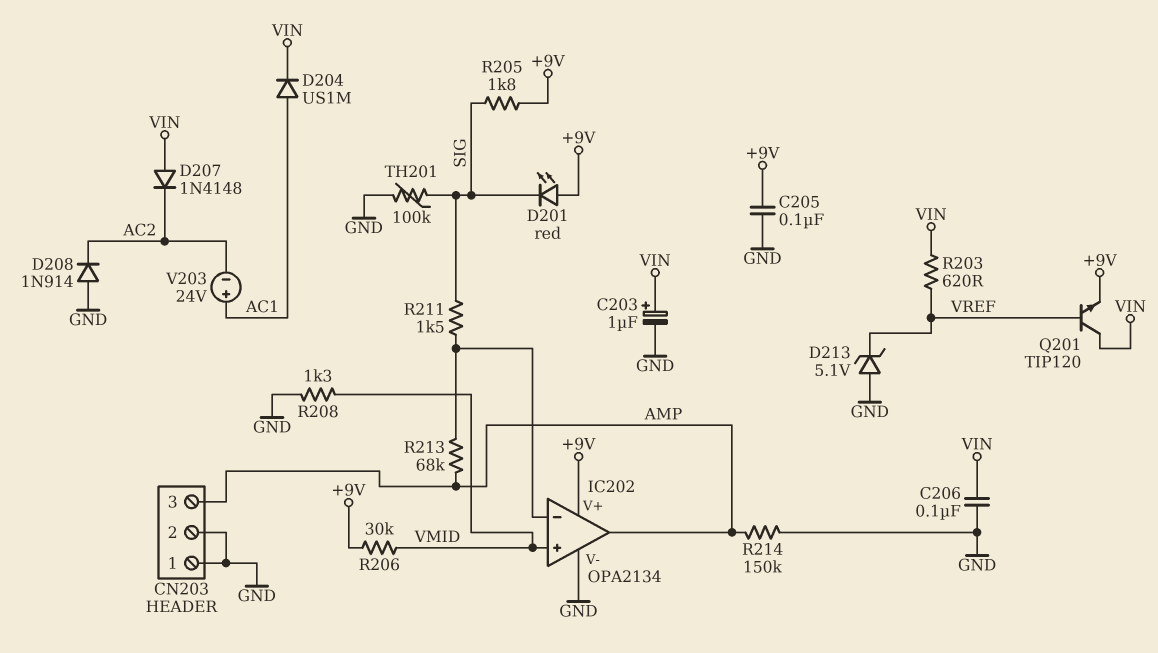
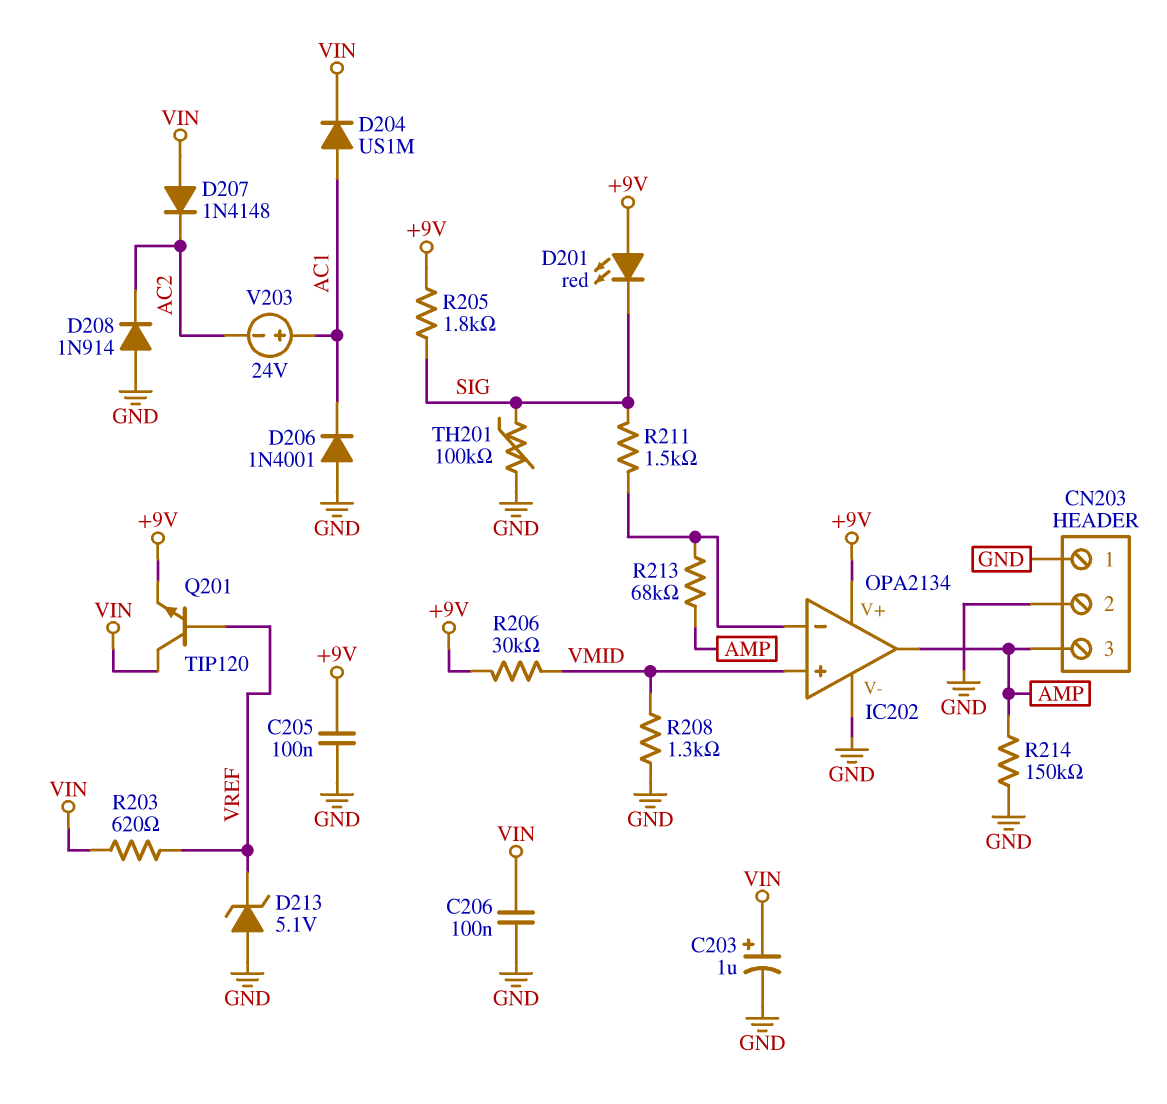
D206: none -> diode 1N4001 (A GND, K AC1)

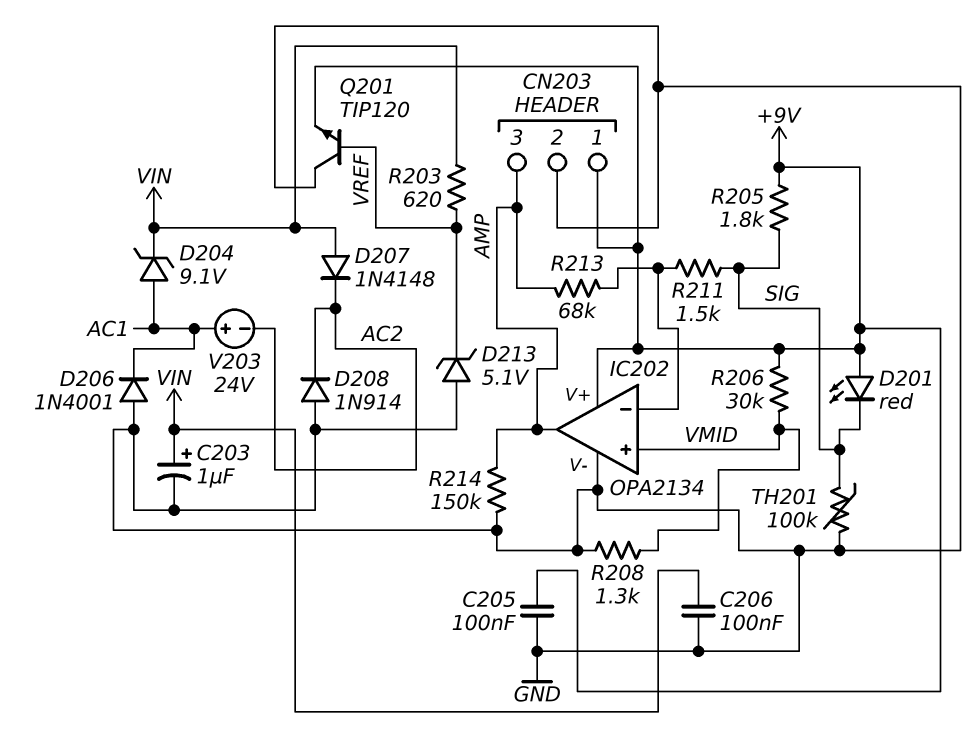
CN203 pin 1: GND -> +9V
D204: diode US1M (A AC1, K VIN) -> zener 9.1V (A AC1, K VIN)
Q201: NPN TIP120 (B VREF, C VIN, E +9V) -> NPN TIP120 (B VREF, C GND, E +9V)

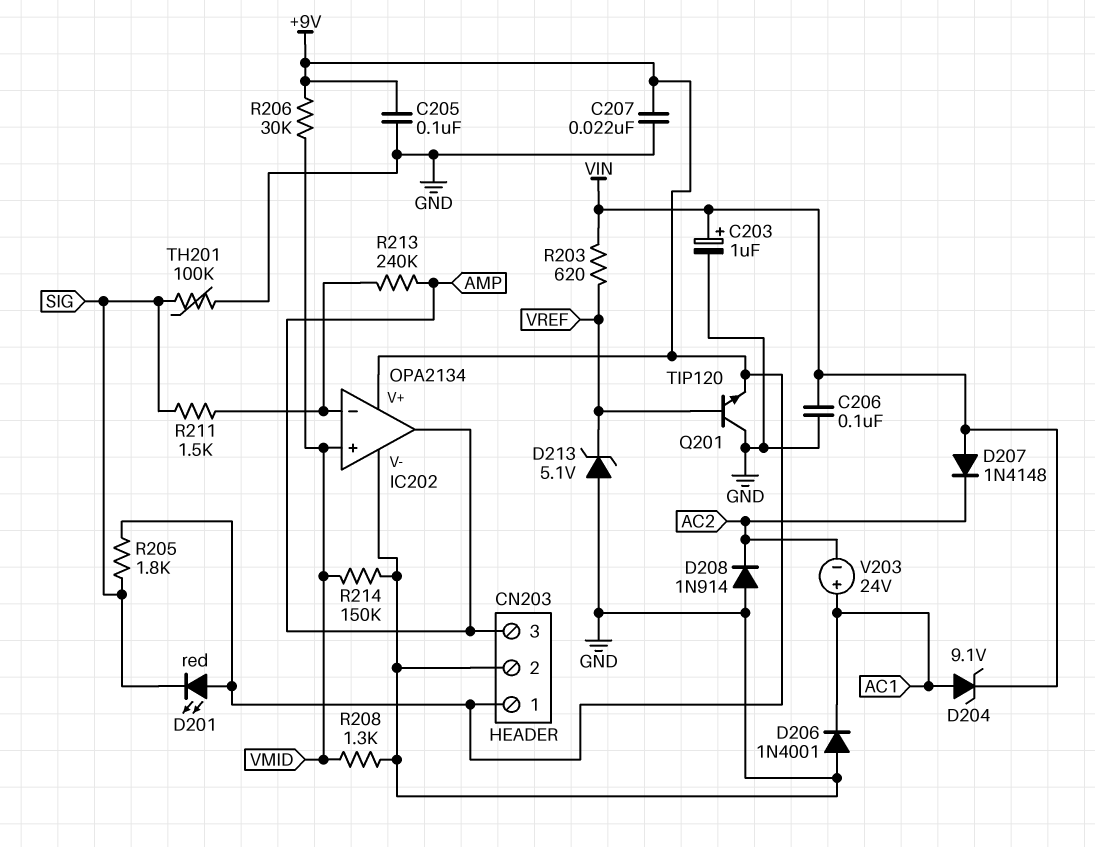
C207: none -> 22nF (+9V, GND)
R213: 68k (AMP, IC202/in-) -> 240k (AMP, IC202/in-)
R214: 150k (AMP, GND) -> 150k (GND, VMID)

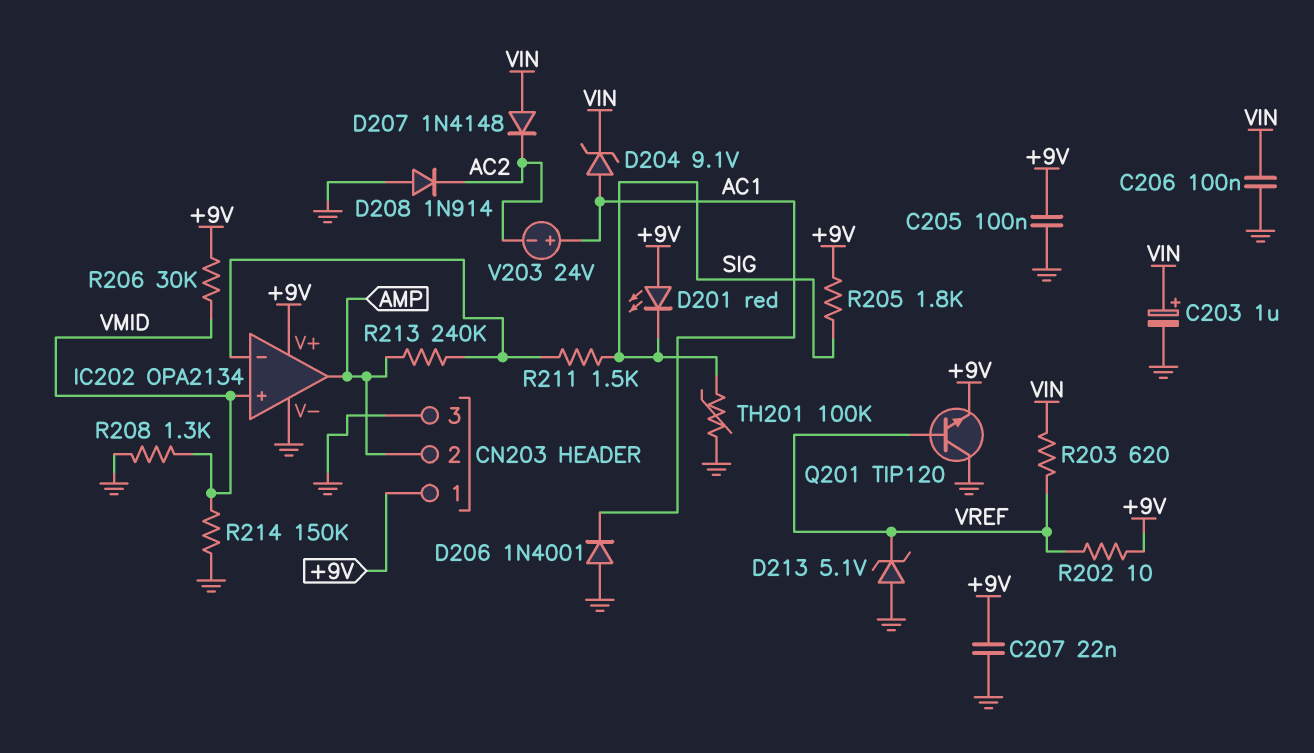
CN203 pin 2: GND -> AMP
CN203 pin 3: AMP -> GND
R202: none -> 10 (+9V, VREF)

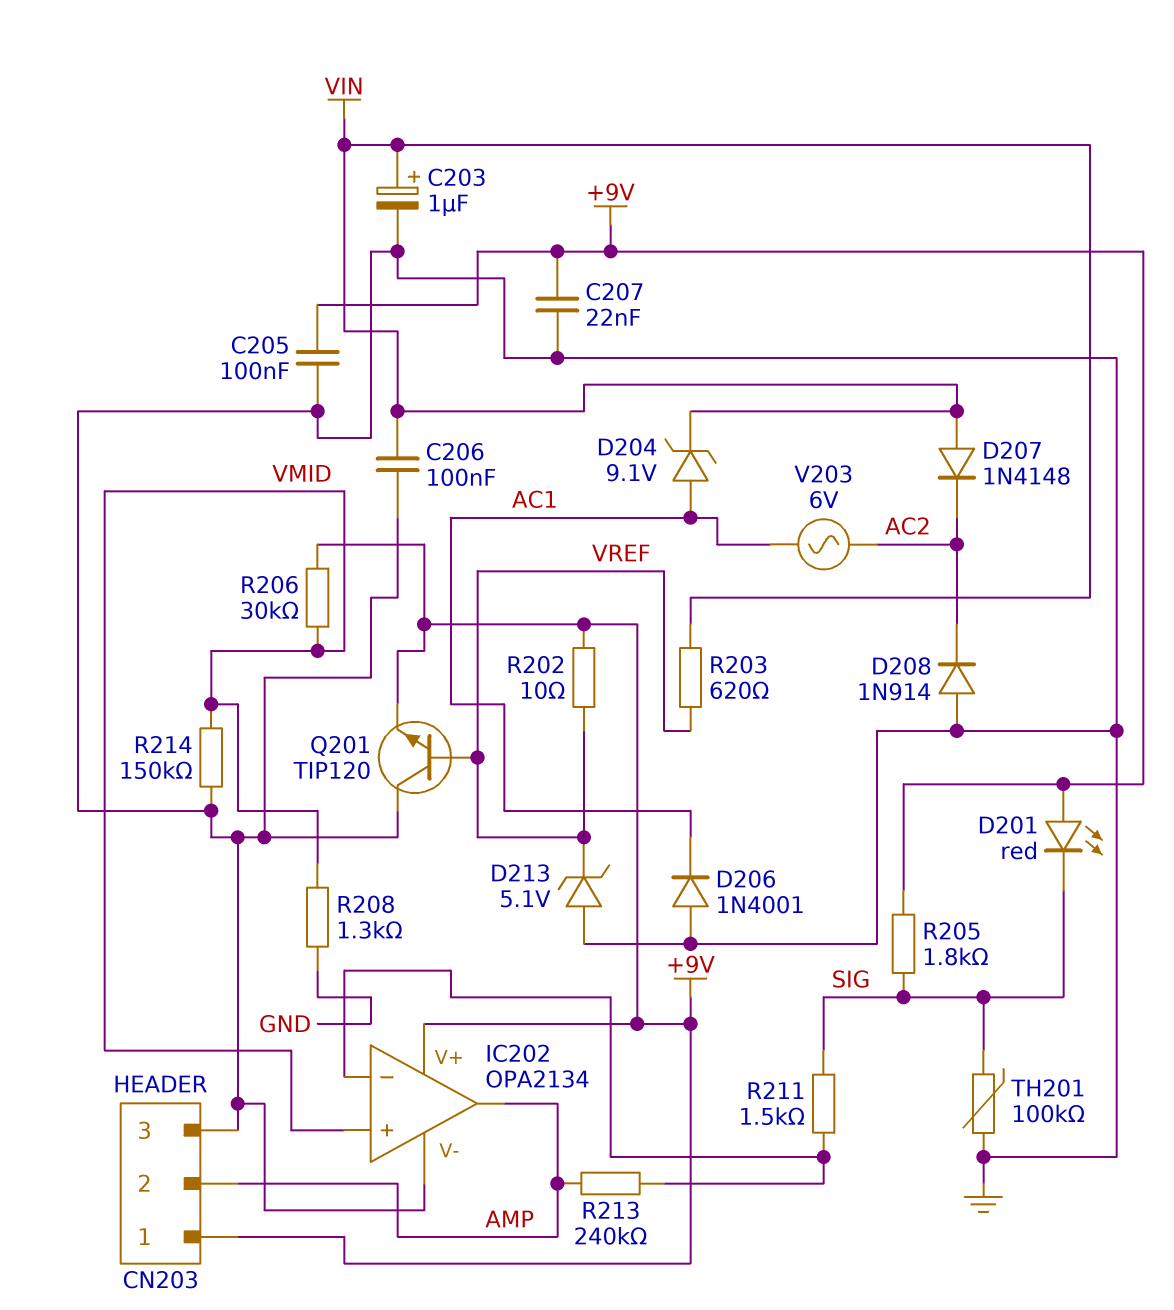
V203: 24V (plus AC1, minus AC2) -> AC 6V (AC1, AC2)

